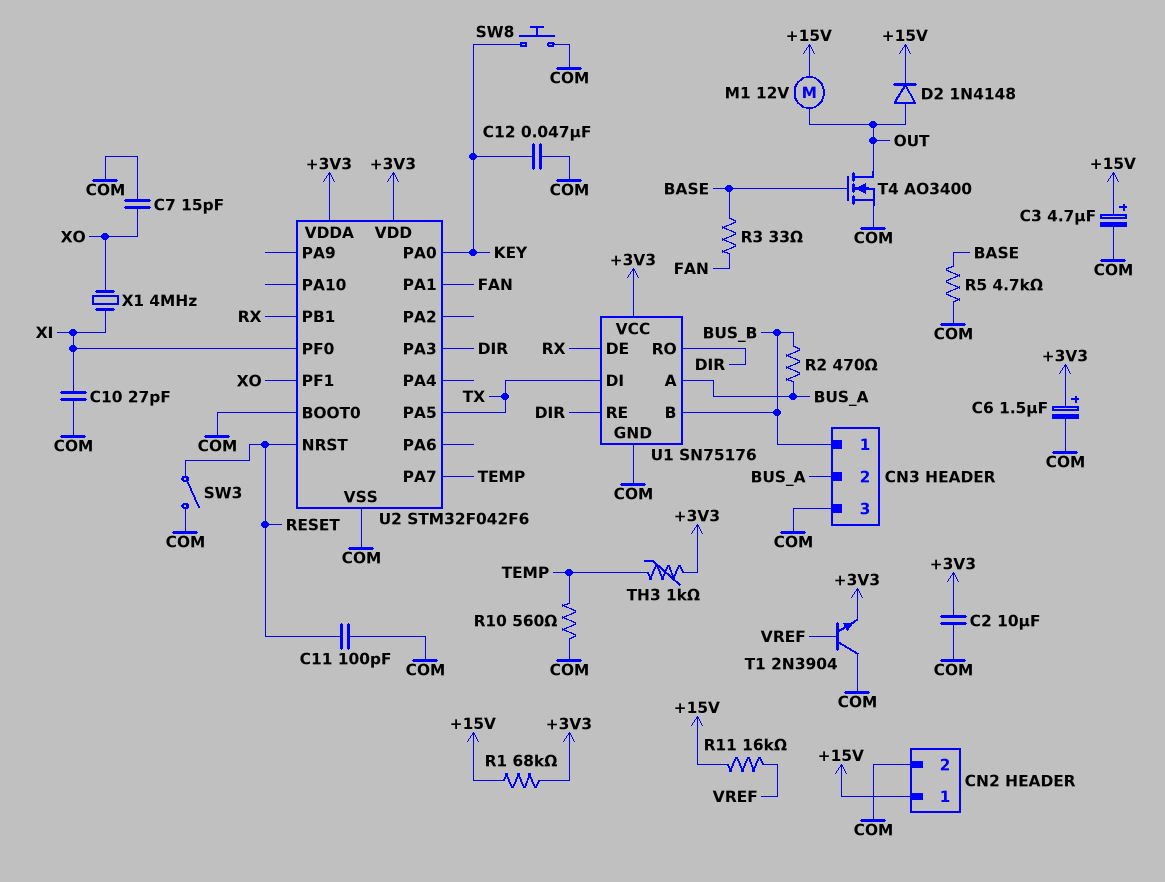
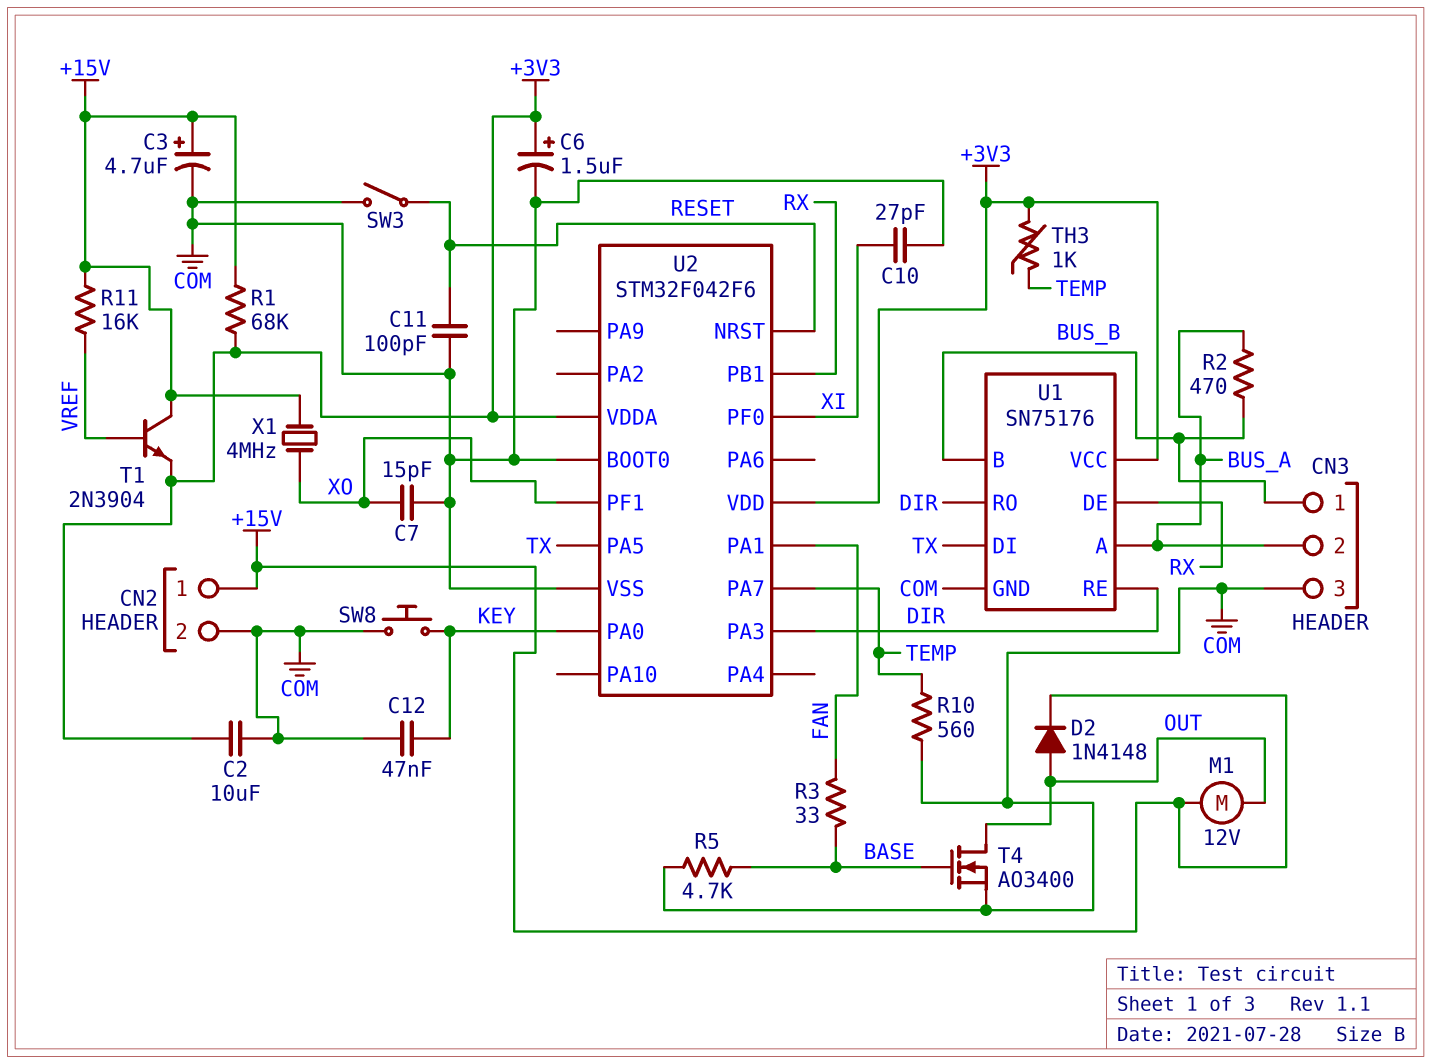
T1: NPN 2N3904 (B VREF, C COM, E +3V3) -> NPN 2N3904 (B VREF, C +15V, E +3V3)
X1: 4MHz (XI, XO) -> 4MHz (+15V, XO)

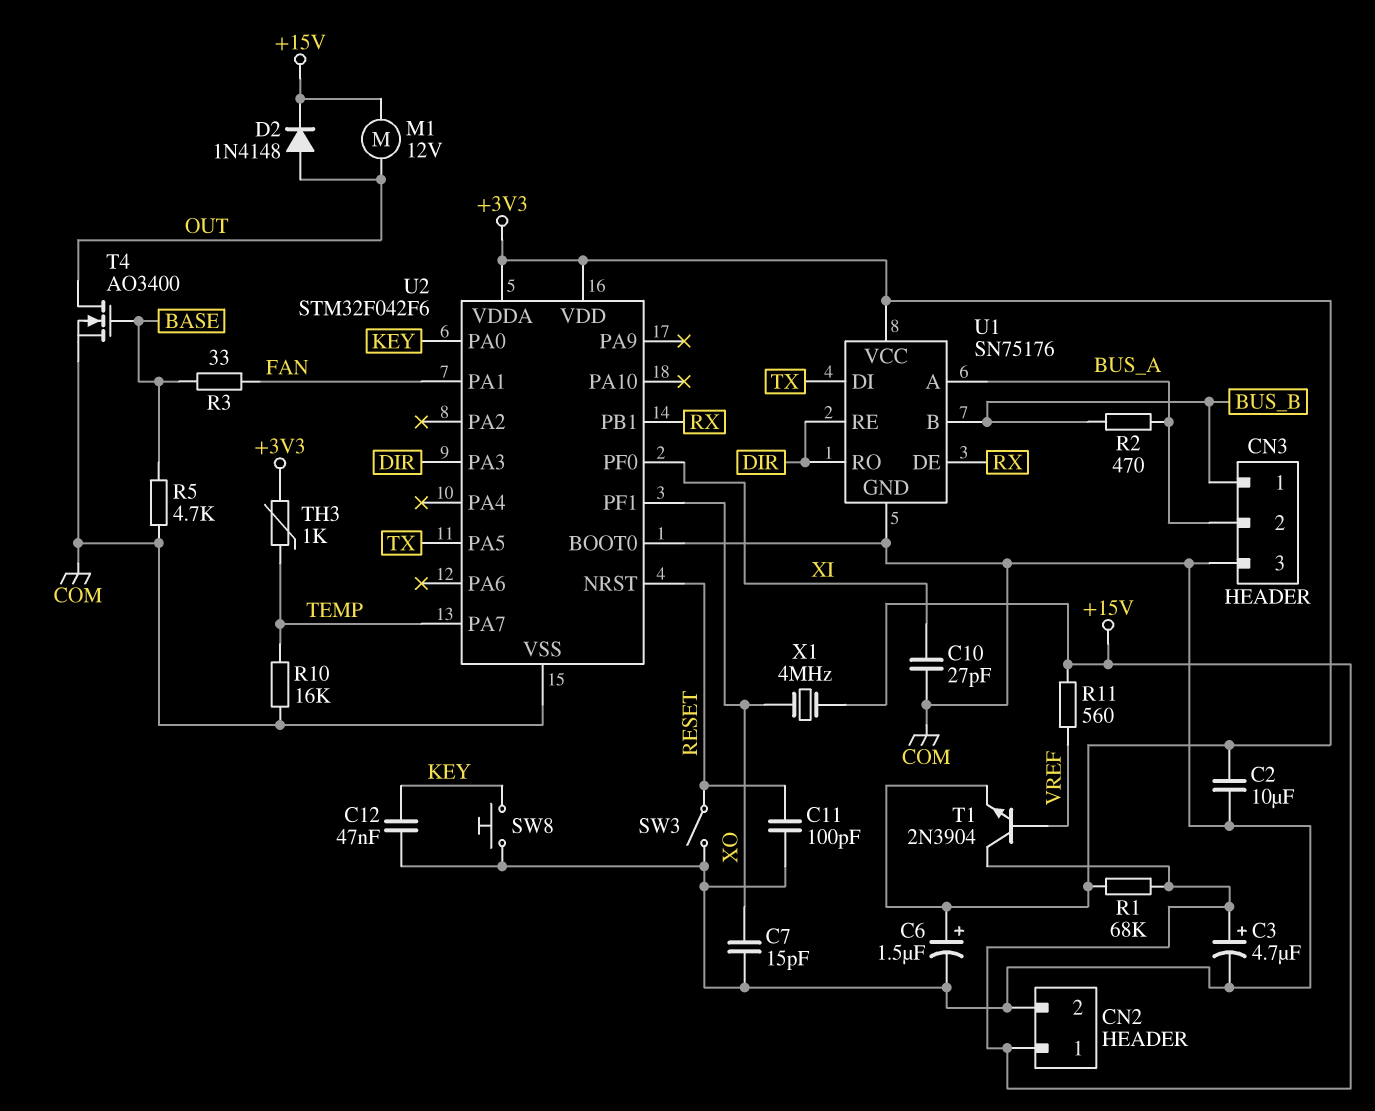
R10: 560 (COM, TEMP) -> 16k (COM, TEMP)
R11: 16k (+15V, VREF) -> 560 (+15V, VREF)

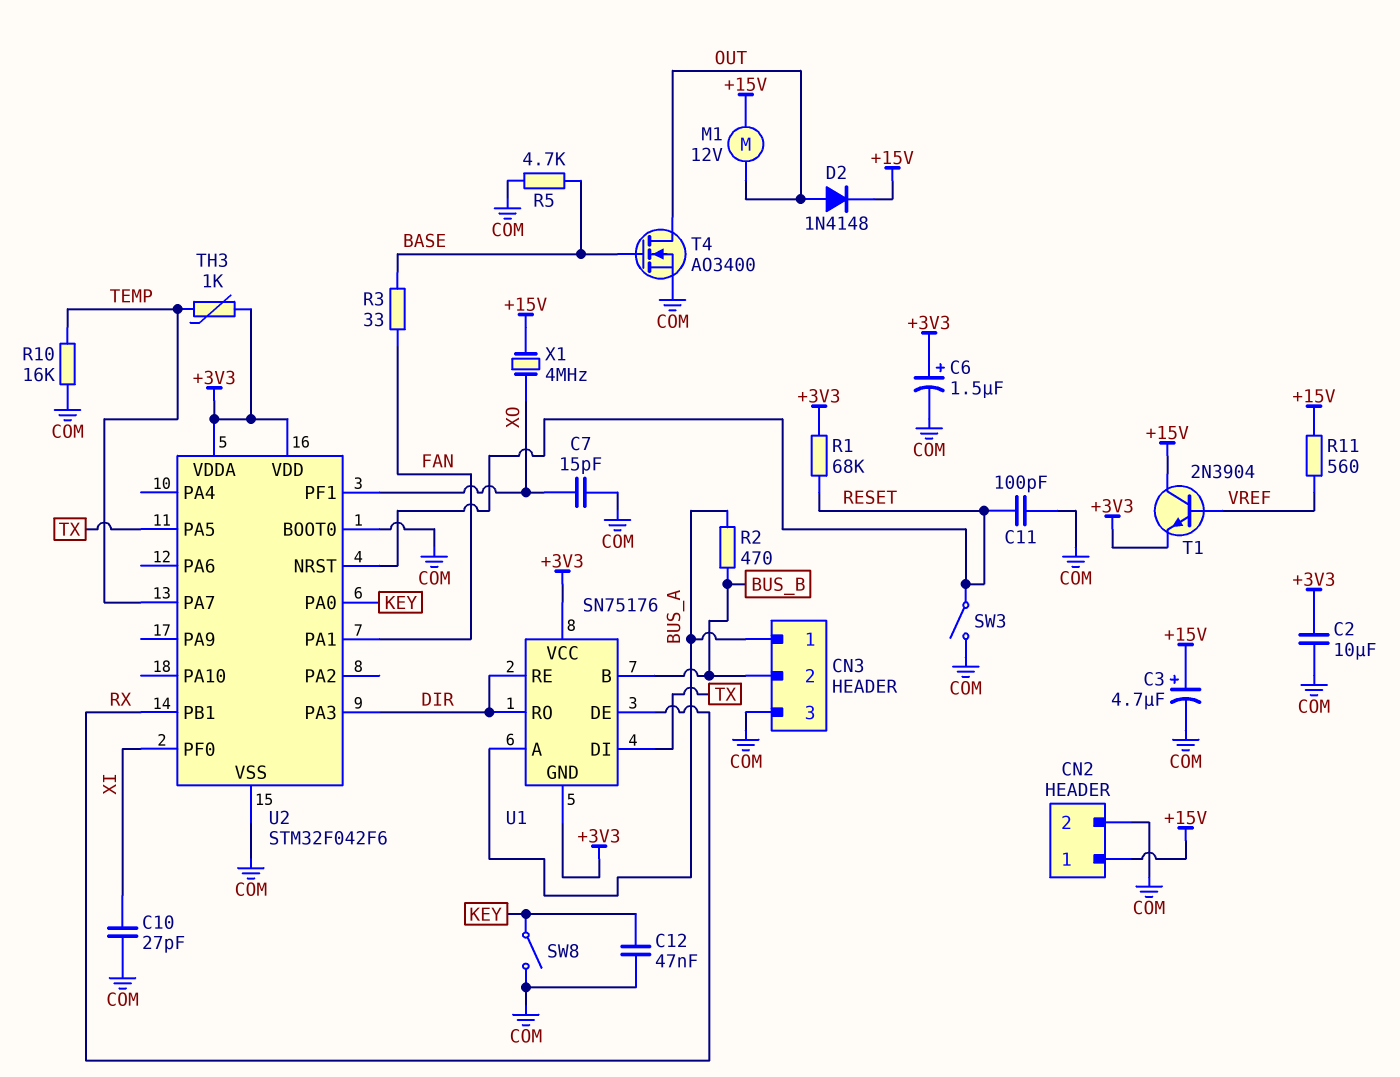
CN3 pin 1: BUS_B -> BUS_A
CN3 pin 2: BUS_A -> BUS_B
R1: 68k (+3V3, +15V) -> 68k (+3V3, RESET)
SW8: button (COM, KEY) -> switch (COM, KEY)
U1 pin GND: COM -> +3V3

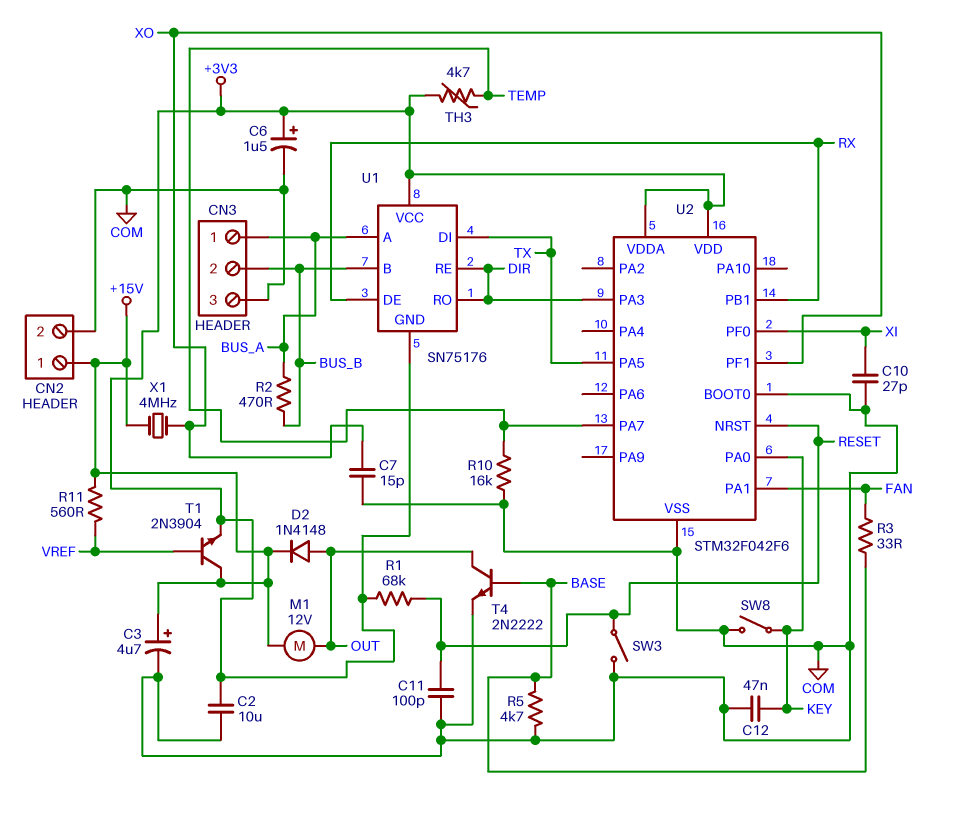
T4: NMOS AO3400 (G BASE, D OUT, S COM) -> NPN 2N2222 (B BASE, C OUT, E COM)
TH3: 1k (+3V3, TEMP) -> 4.7k (+3V3, TEMP)

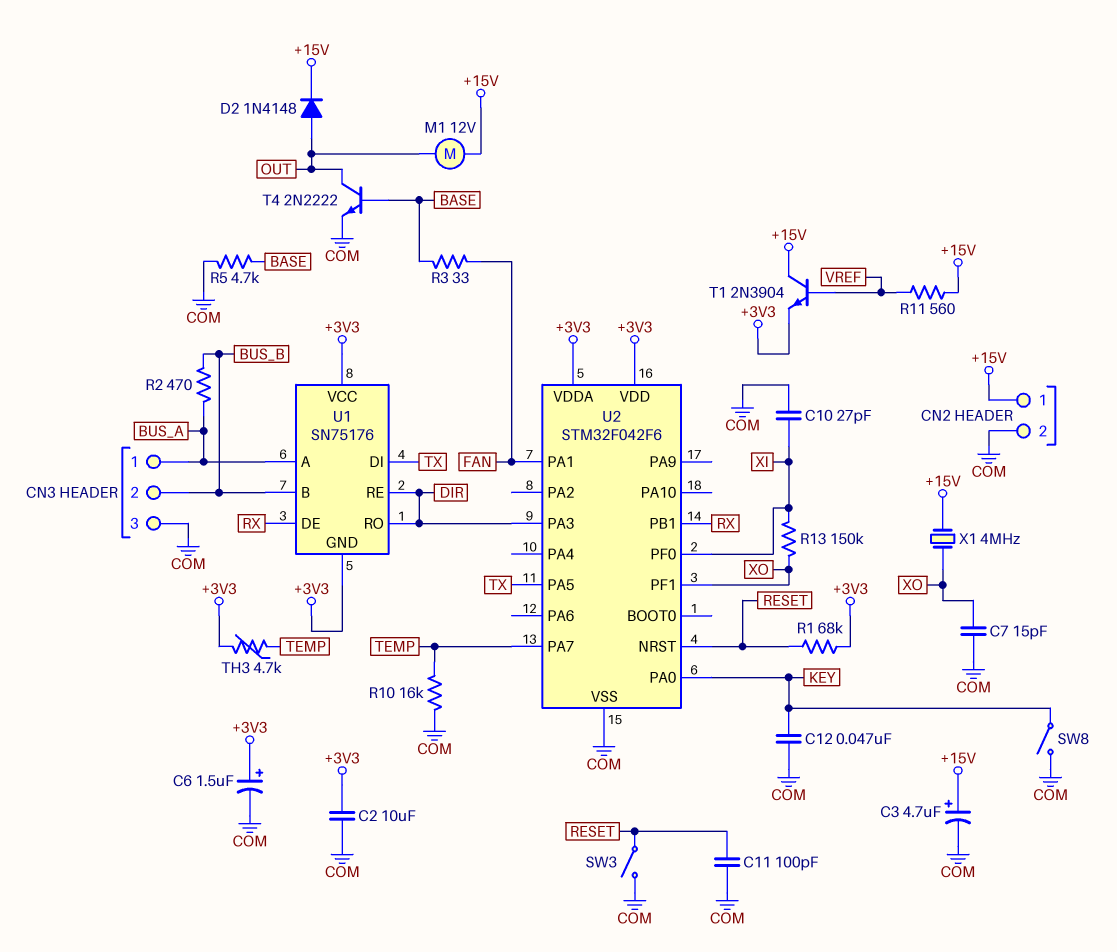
R13: none -> 150k (XI, XO)
U2 pin BOOT0: COM -> none

